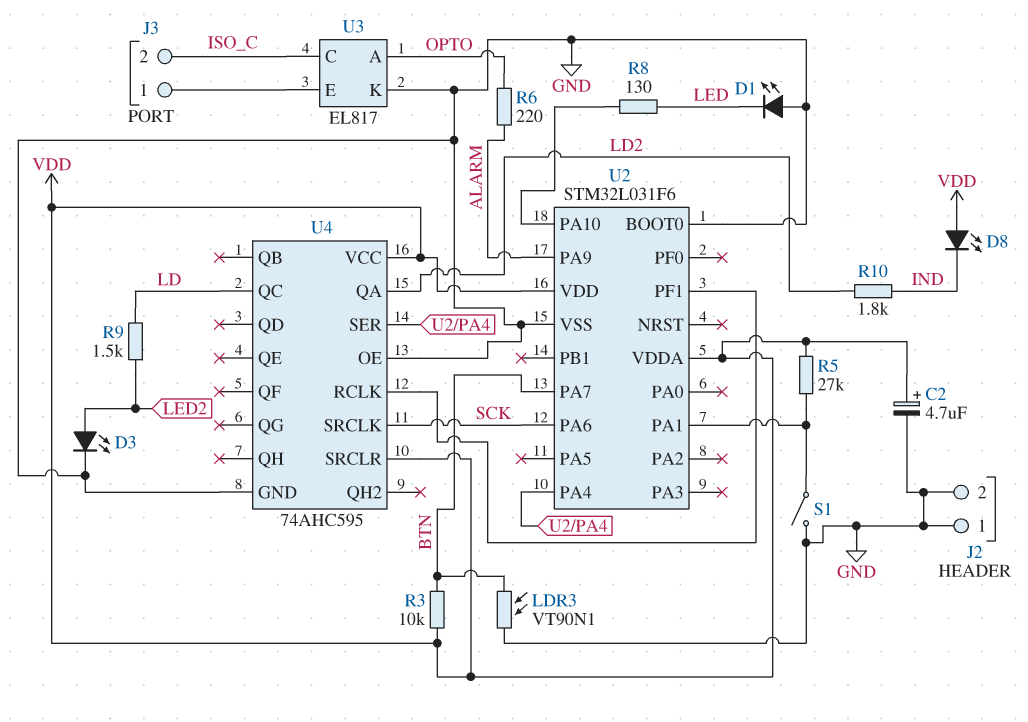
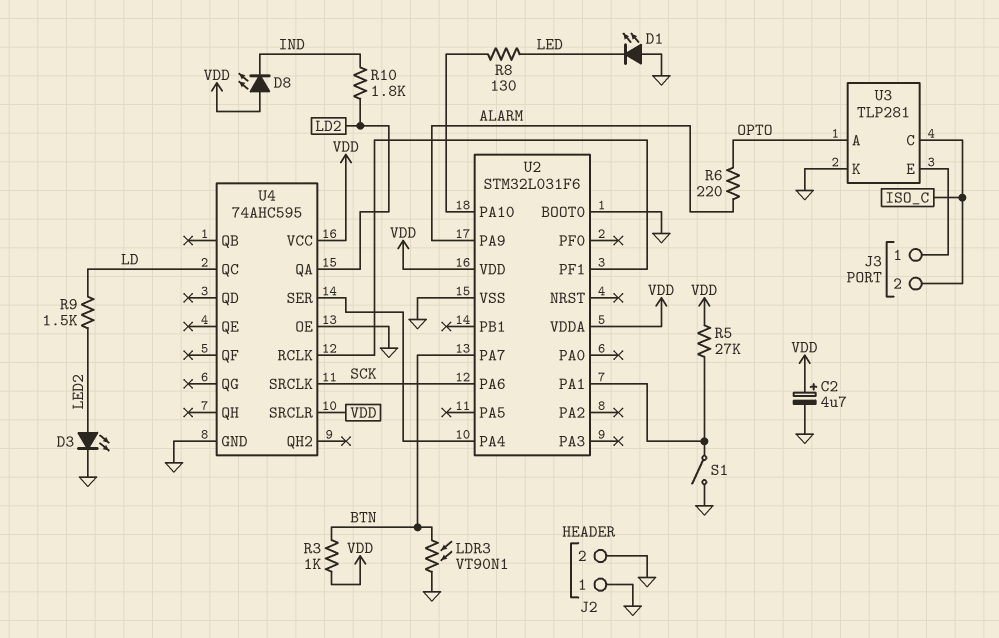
R3: 10k (BTN, VDD) -> 1k (BTN, VDD)
U3: EL817 -> TLP281

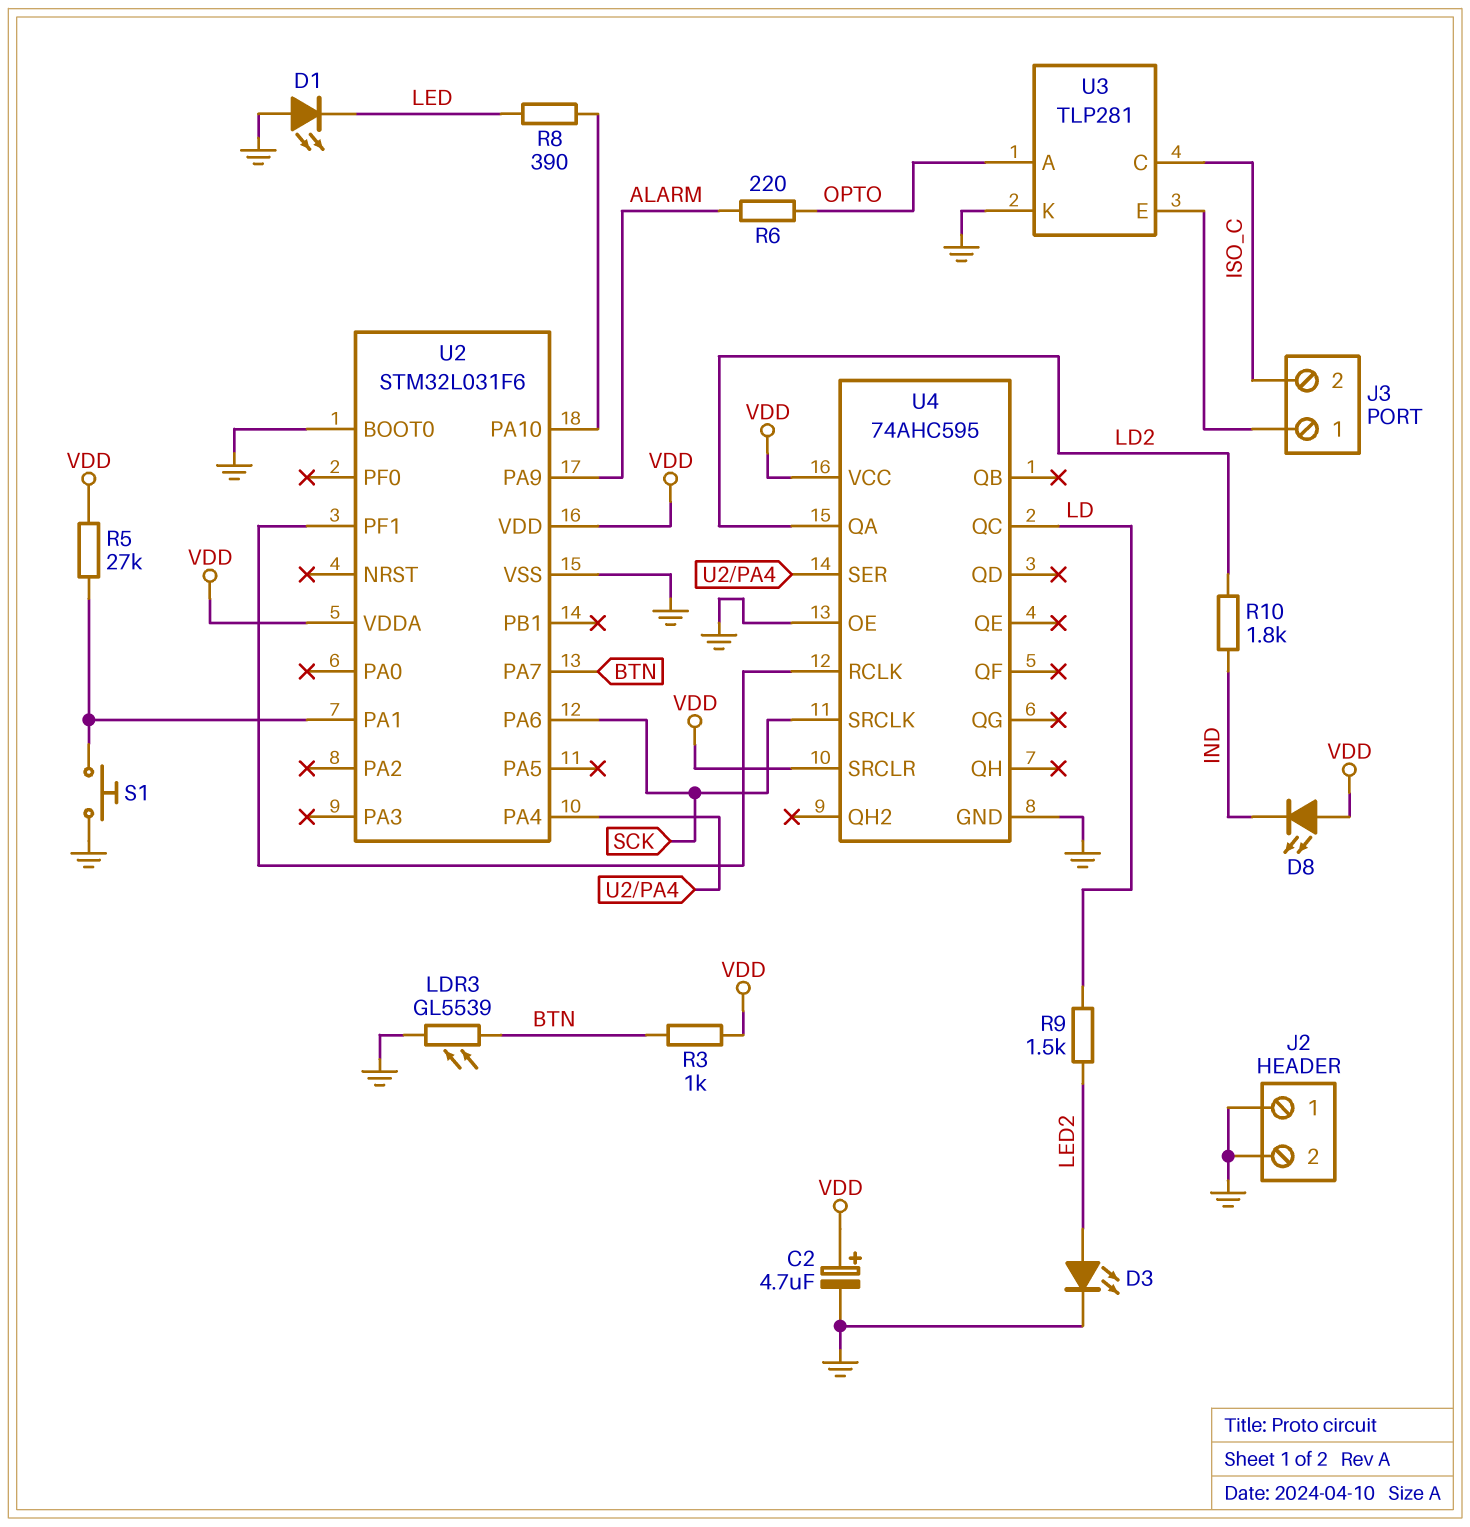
LDR3: VT90N1 (BTN, GND) -> GL5539 (BTN, GND)
R8: 130 (LED, U2/PA10) -> 390 (LED, U2/PA10)
S1: switch (GND, U2/PA1) -> button (GND, U2/PA1)

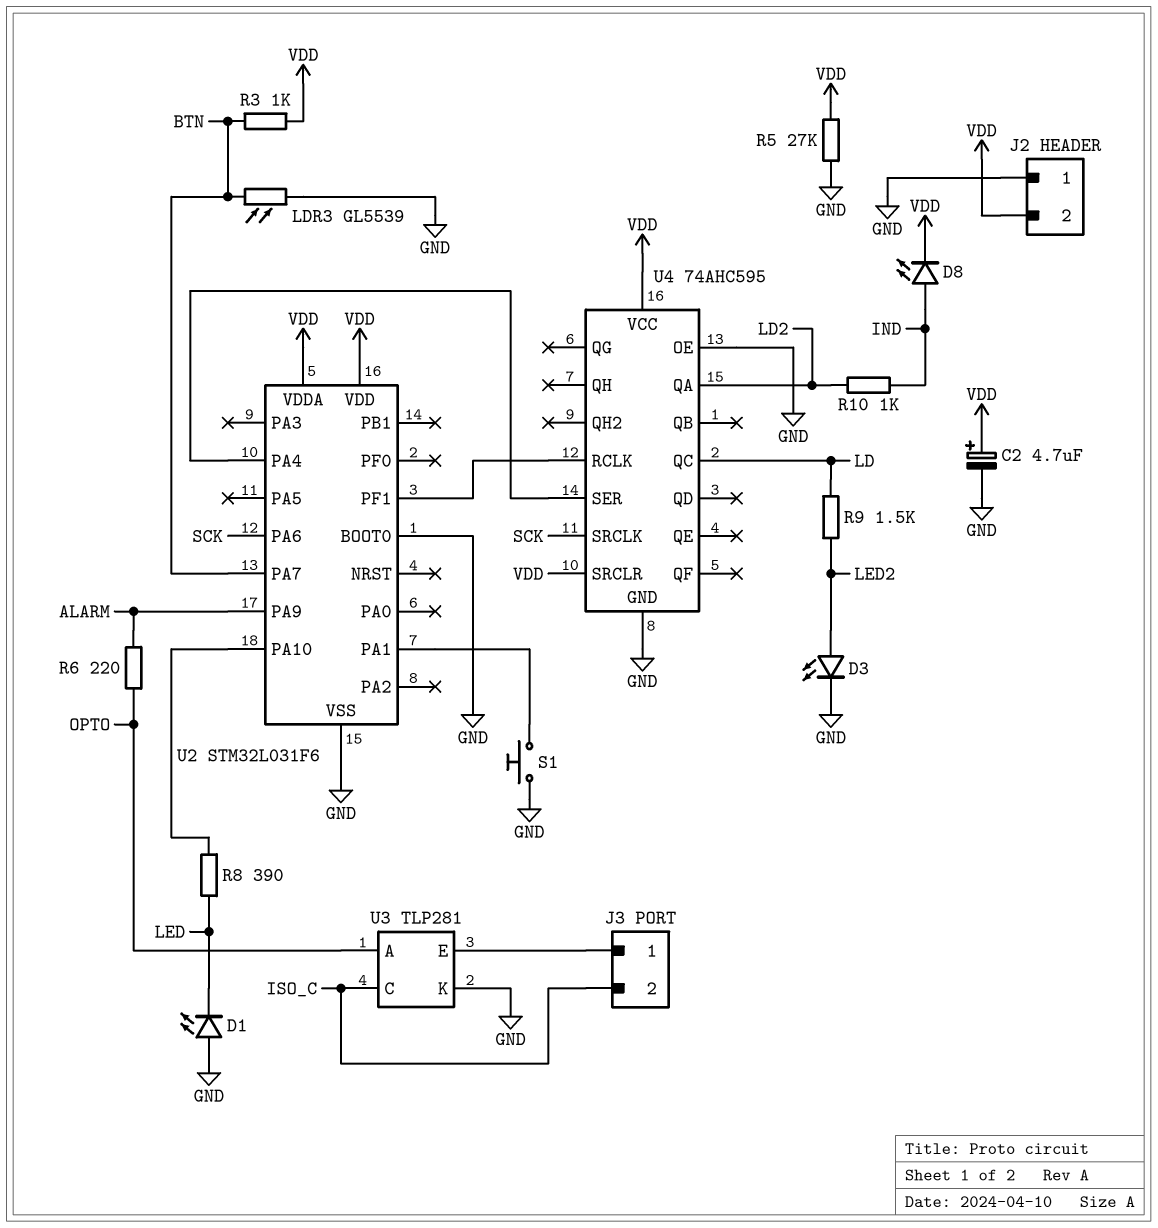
D8: LED (A VDD, K IND) -> LED (A IND, K VDD)
J2 pin 2: GND -> VDD
R5: 27k (U2/PA1, VDD) -> 27k (GND, VDD)
R10: 1.8k (IND, LD2) -> 1k (IND, LD2)

